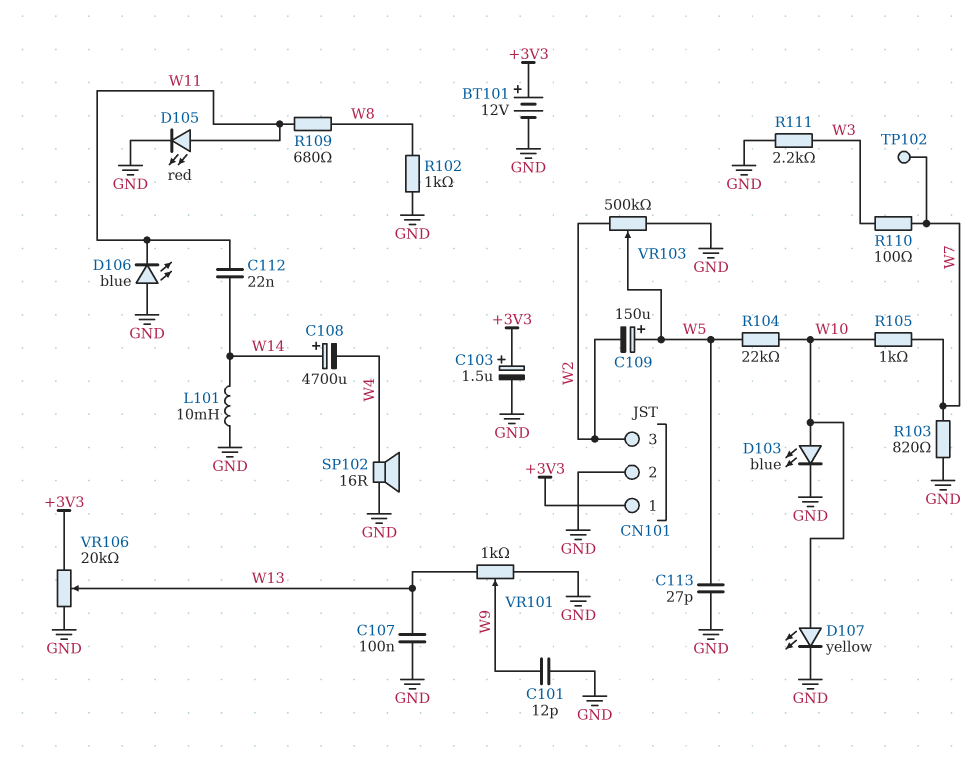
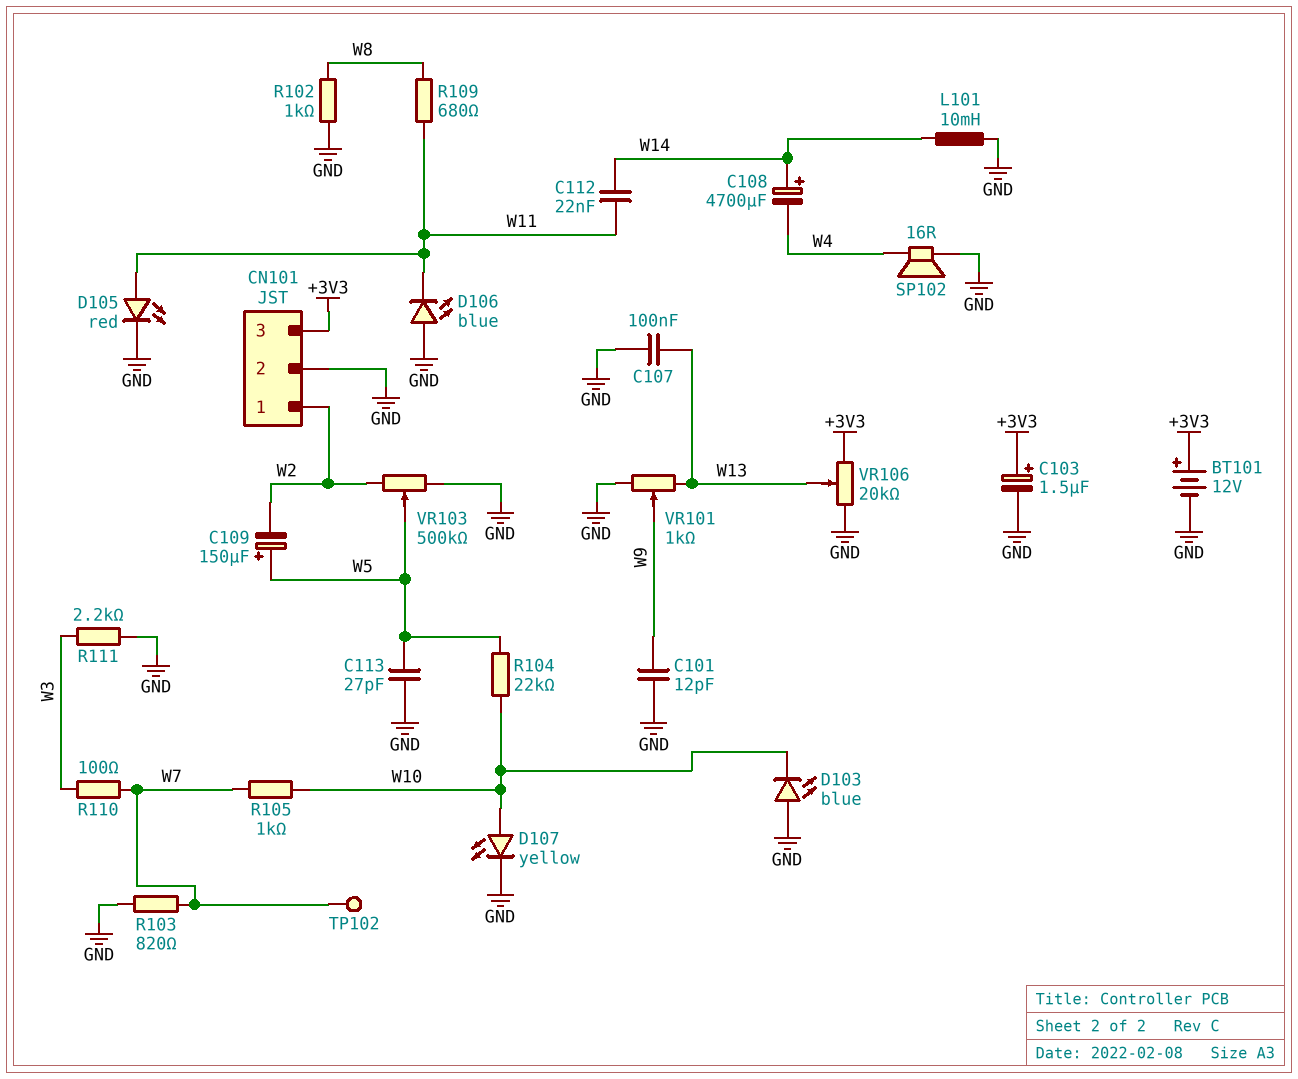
CN101 pin 1: +3V3 -> W2
CN101 pin 3: W2 -> +3V3
D103: LED blue (A W10, K GND) -> LED blue (A GND, K W10)

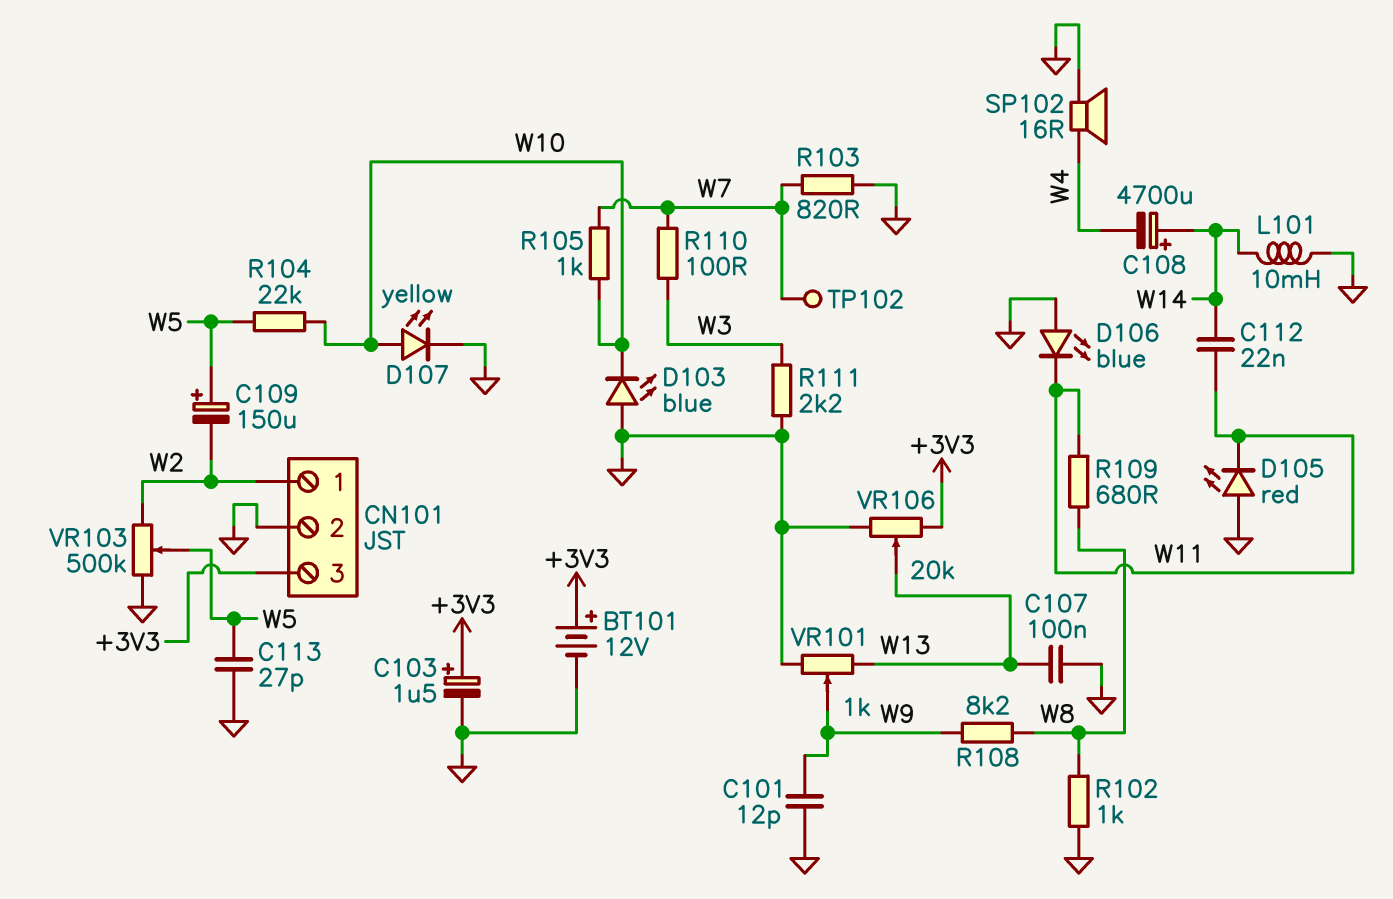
D105: LED red (A W11, K GND) -> LED red (A GND, K W11)
R108: none -> 8.2k (W8, W9)

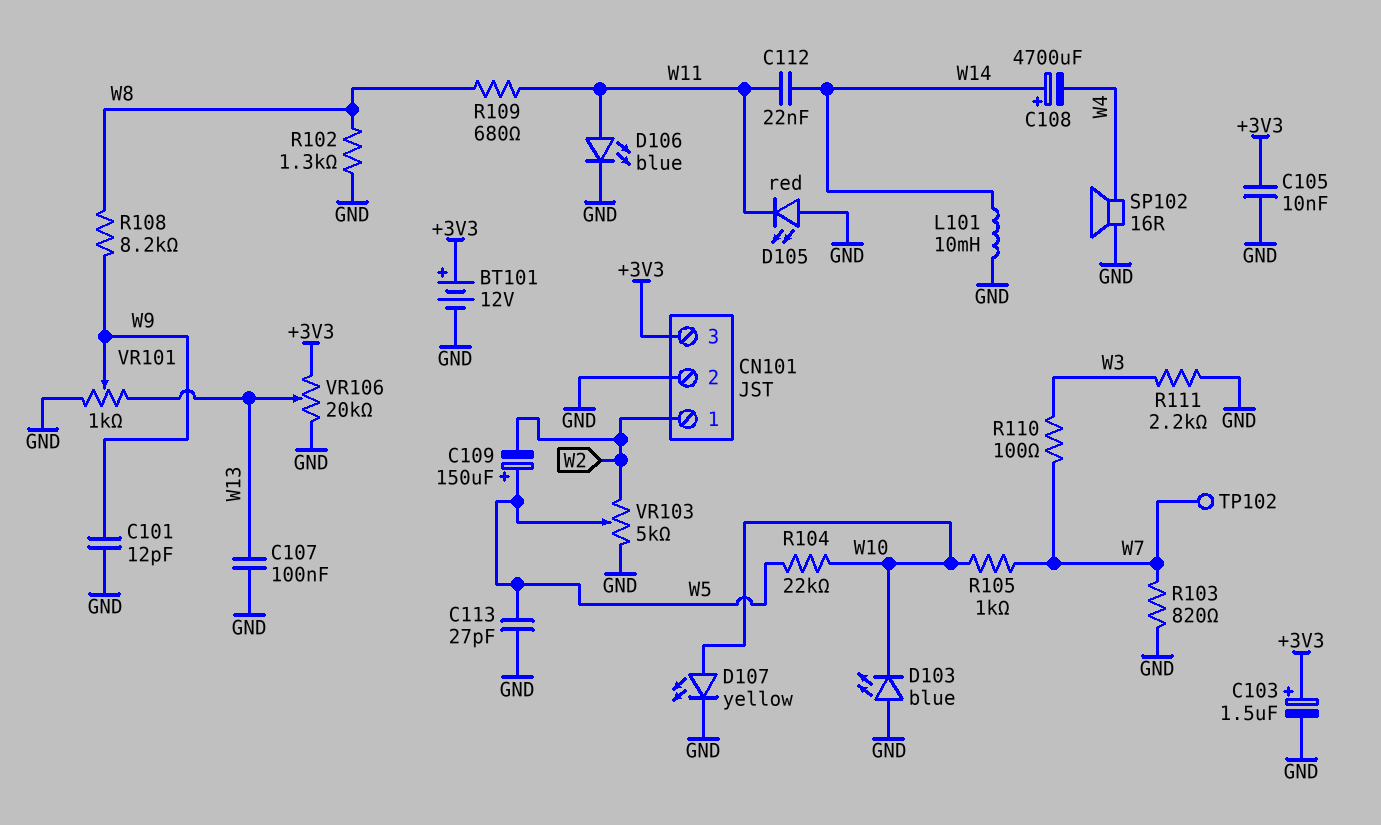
C105: none -> 10nF (+3V3, GND)
D106: LED blue (A GND, K W11) -> LED blue (A W11, K GND)
R102: 1k (GND, W8) -> 1.3k (GND, W8)
VR103: 500k (GND, W2, wiper W5) -> 5k (GND, W2, wiper W5)

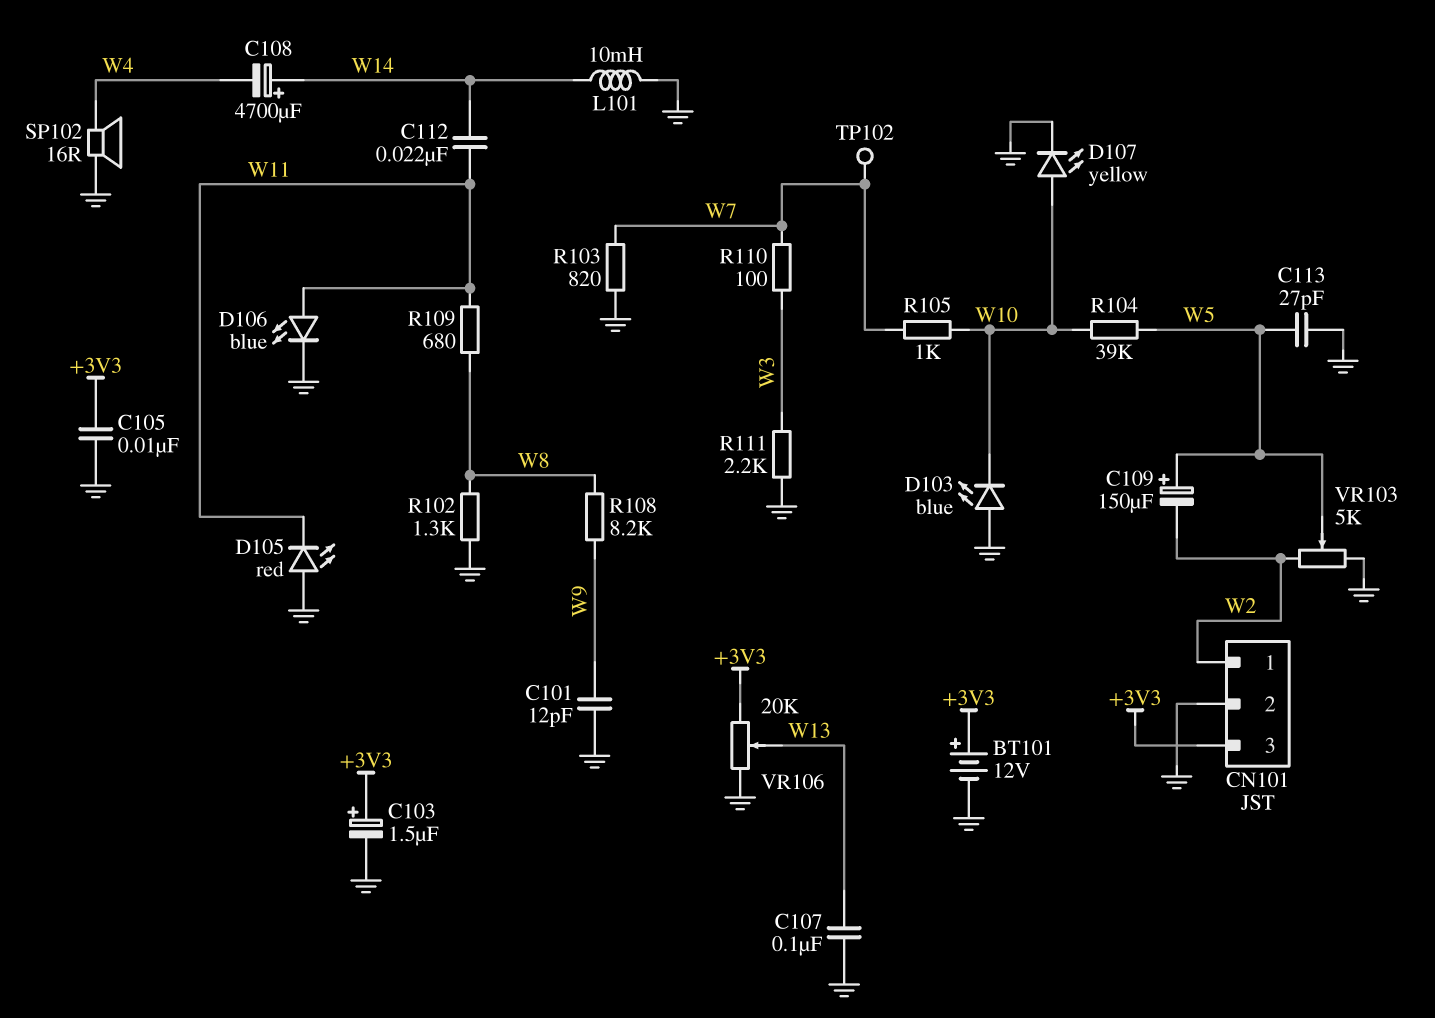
R104: 22k (W5, W10) -> 39k (W5, W10)
VR101: 1k (GND, W13, wiper W9) -> none

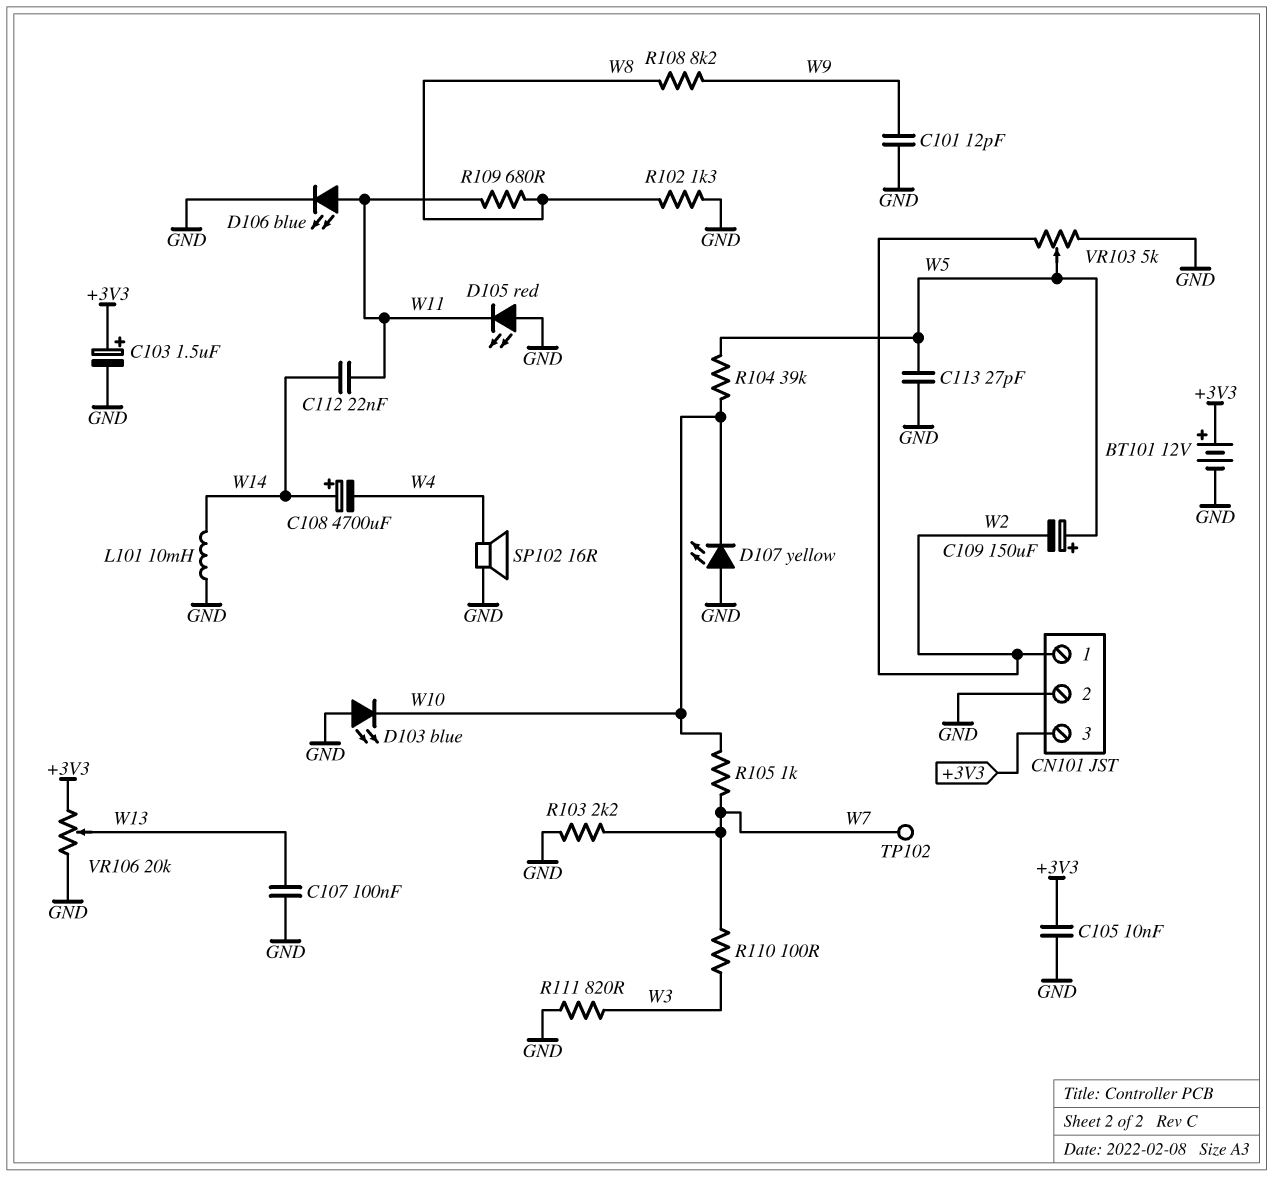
D107: LED yellow (A W10, K GND) -> LED yellow (A GND, K W10)
R103: 820 (GND, W7) -> 2.2k (GND, W7)
R111: 2.2k (GND, W3) -> 820 (GND, W3)

